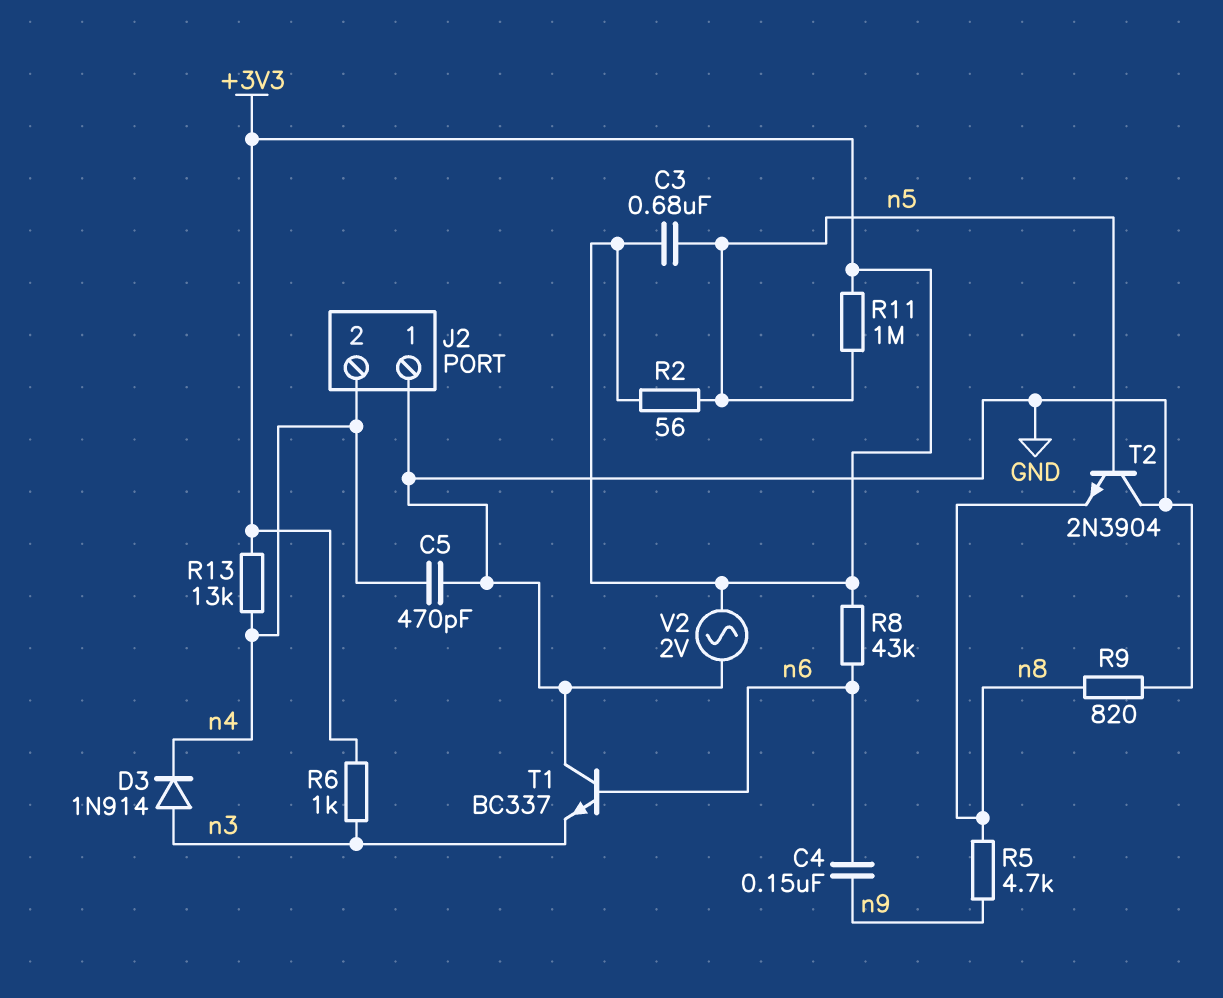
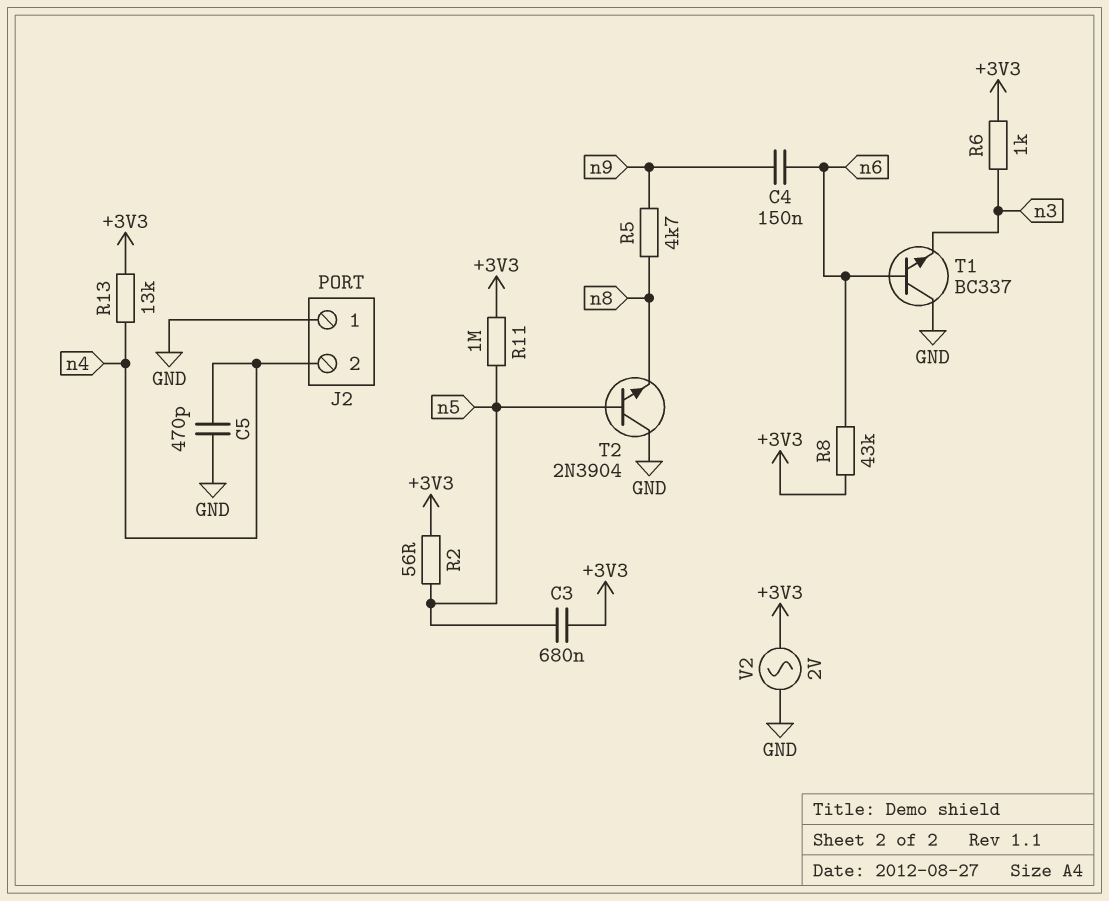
D3: diode 1N914 (A n3, K n4) -> none
R9: 820 (GND, n8) -> none

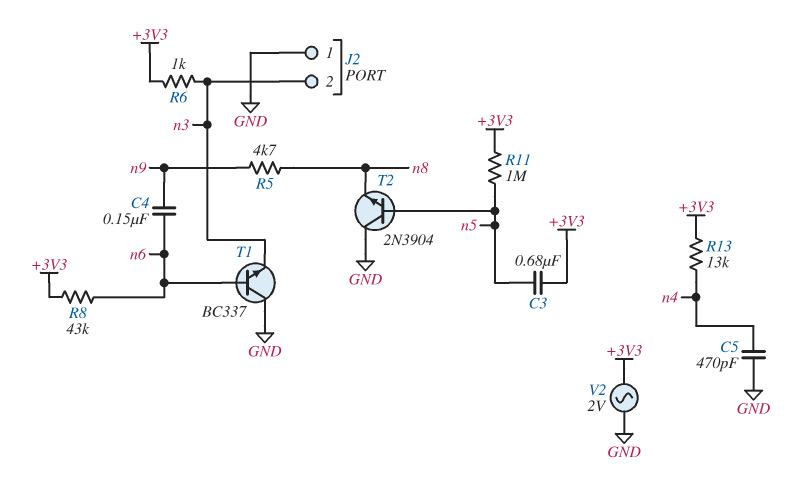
J2 pin 2: n4 -> n3
R2: 56 (+3V3, n5) -> none

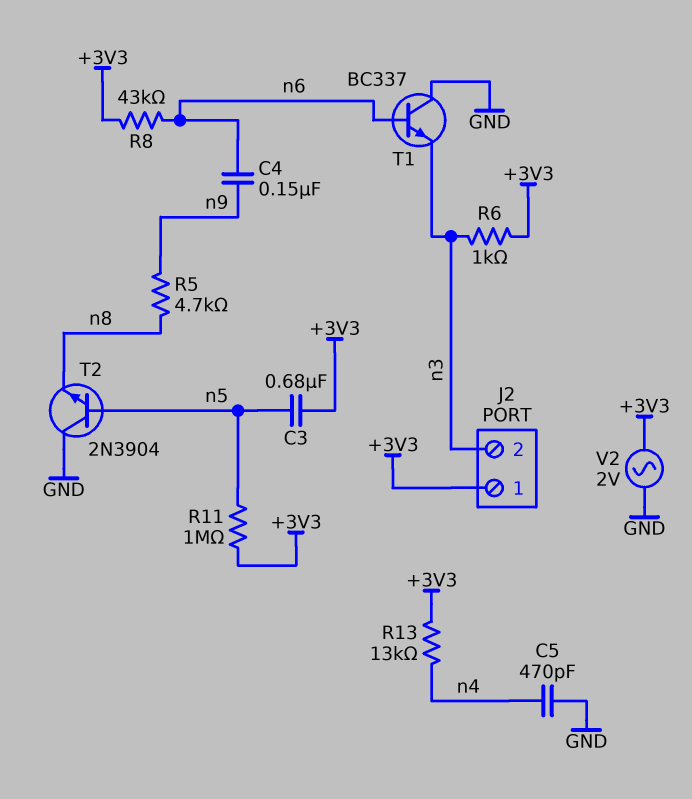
J2 pin 1: GND -> +3V3

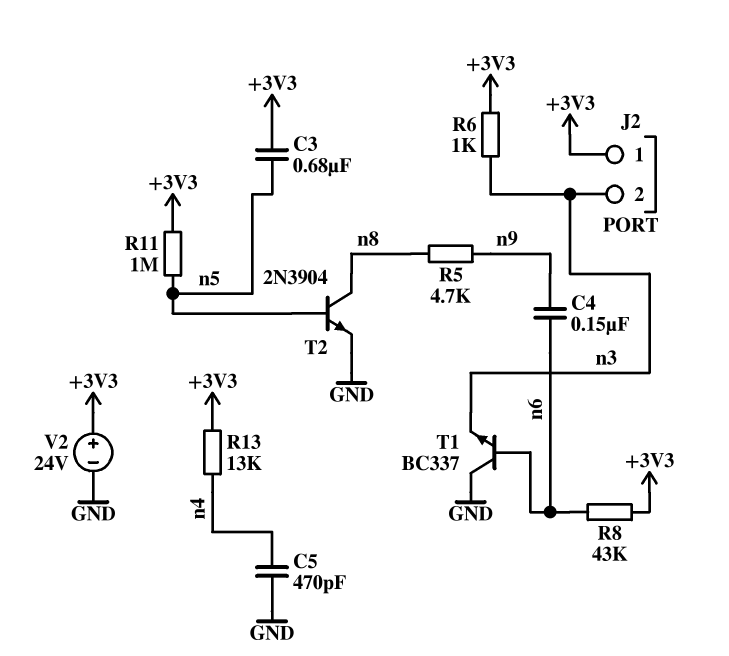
T2: NPN 2N3904 (B n5, C GND, E n8) -> NPN 2N3904 (B n5, C n8, E GND)
V2: AC 2V (+3V3, GND) -> 24V (plus +3V3, minus GND)

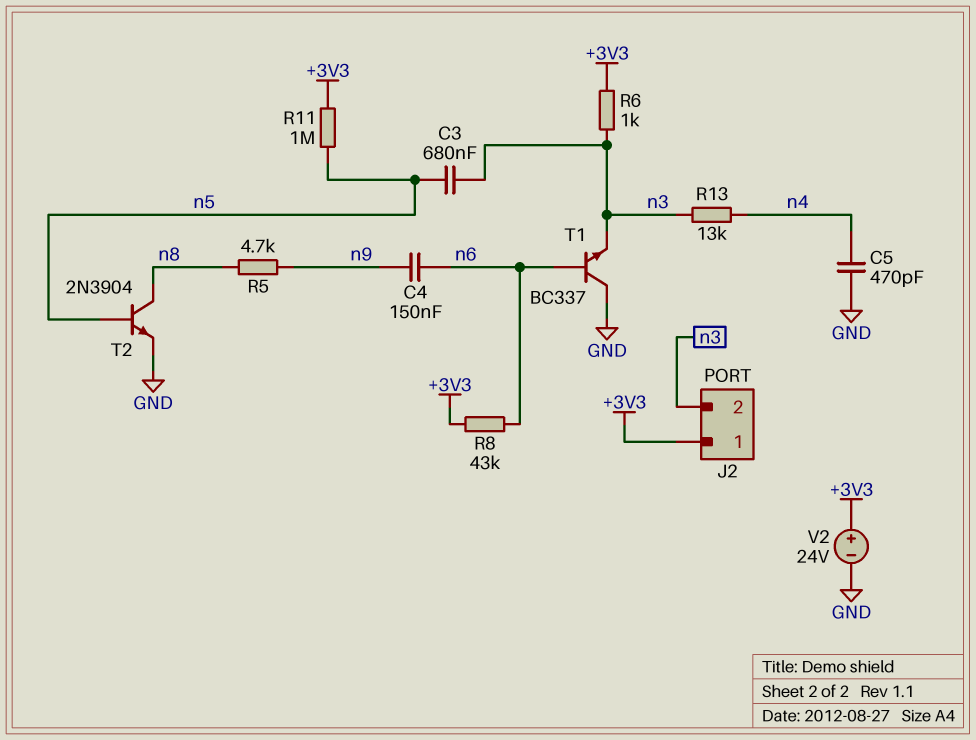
C3: 680nF (+3V3, n5) -> 680nF (n3, n5)
R13: 13k (+3V3, n4) -> 13k (n3, n4)

